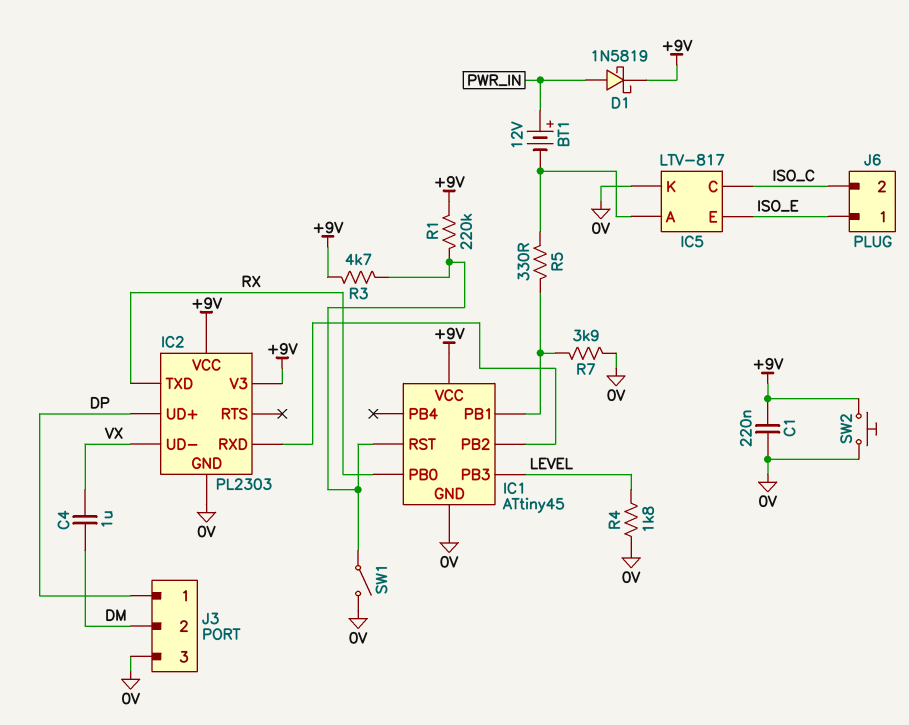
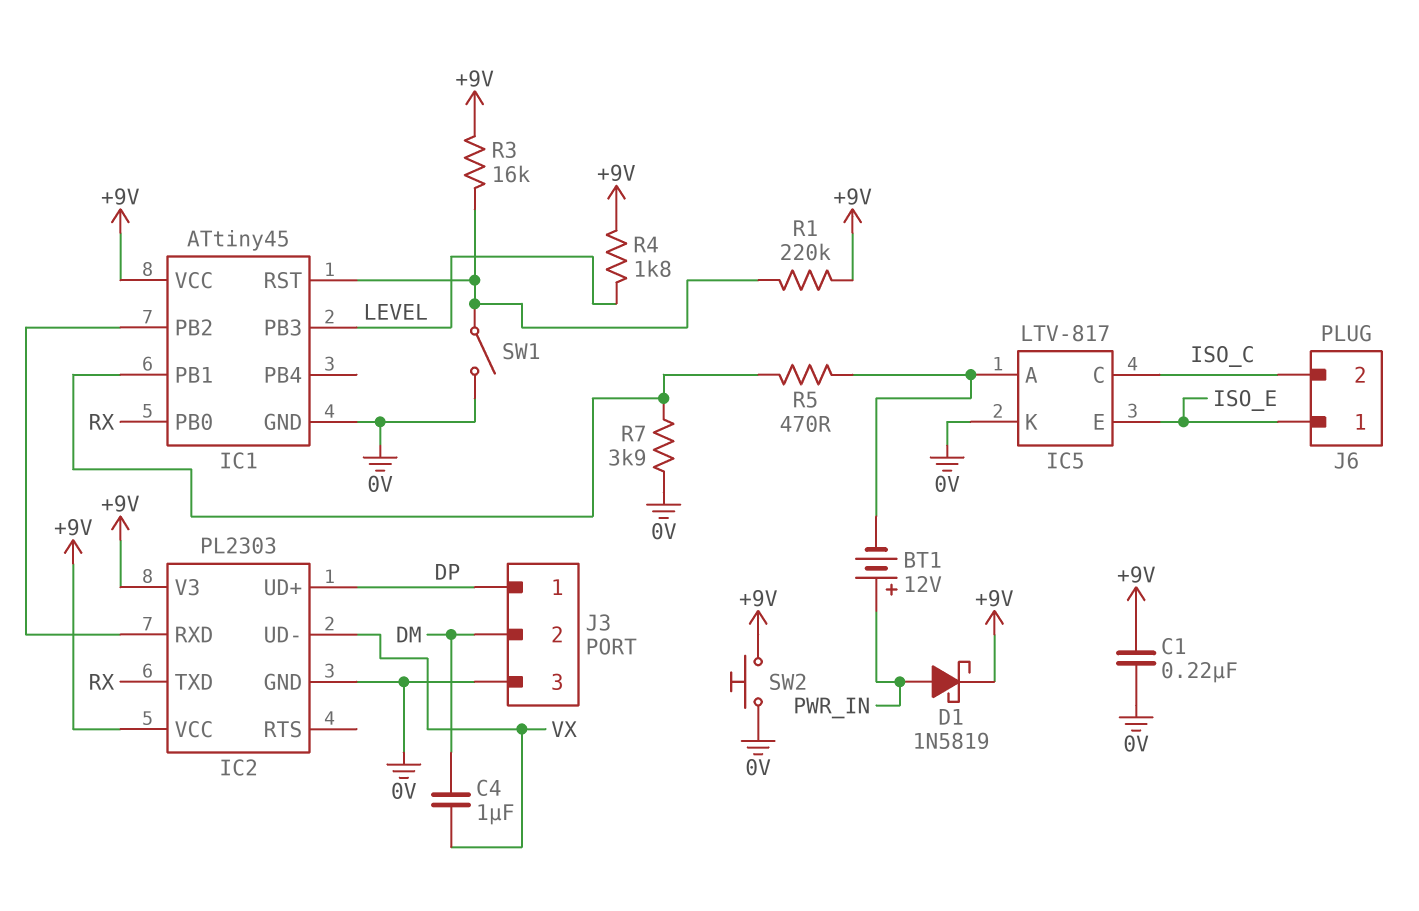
R3: 4.7k (+9V, IC1/RST) -> 16k (+9V, IC1/RST)
R4: 1.8k (0V, LEVEL) -> 1.8k (+9V, LEVEL)
R5: 330 (IC1/PB1, IC5/A) -> 470 (IC1/PB1, IC5/A)

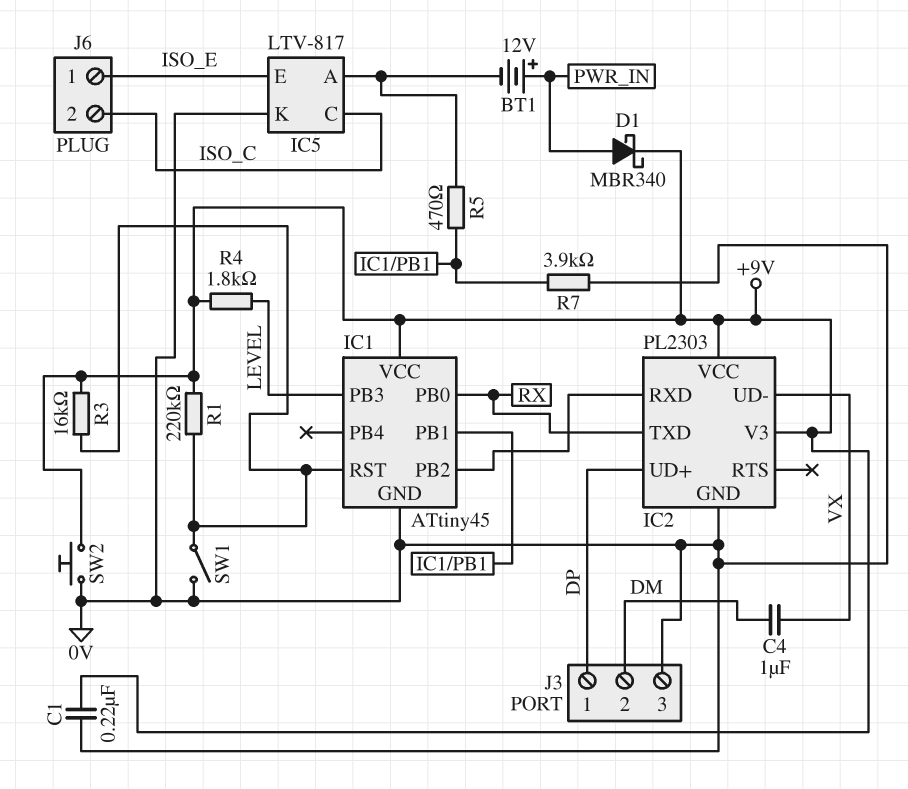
D1: schottky 1N5819 (A PWR_IN, K +9V) -> schottky MBR340 (A PWR_IN, K +9V)

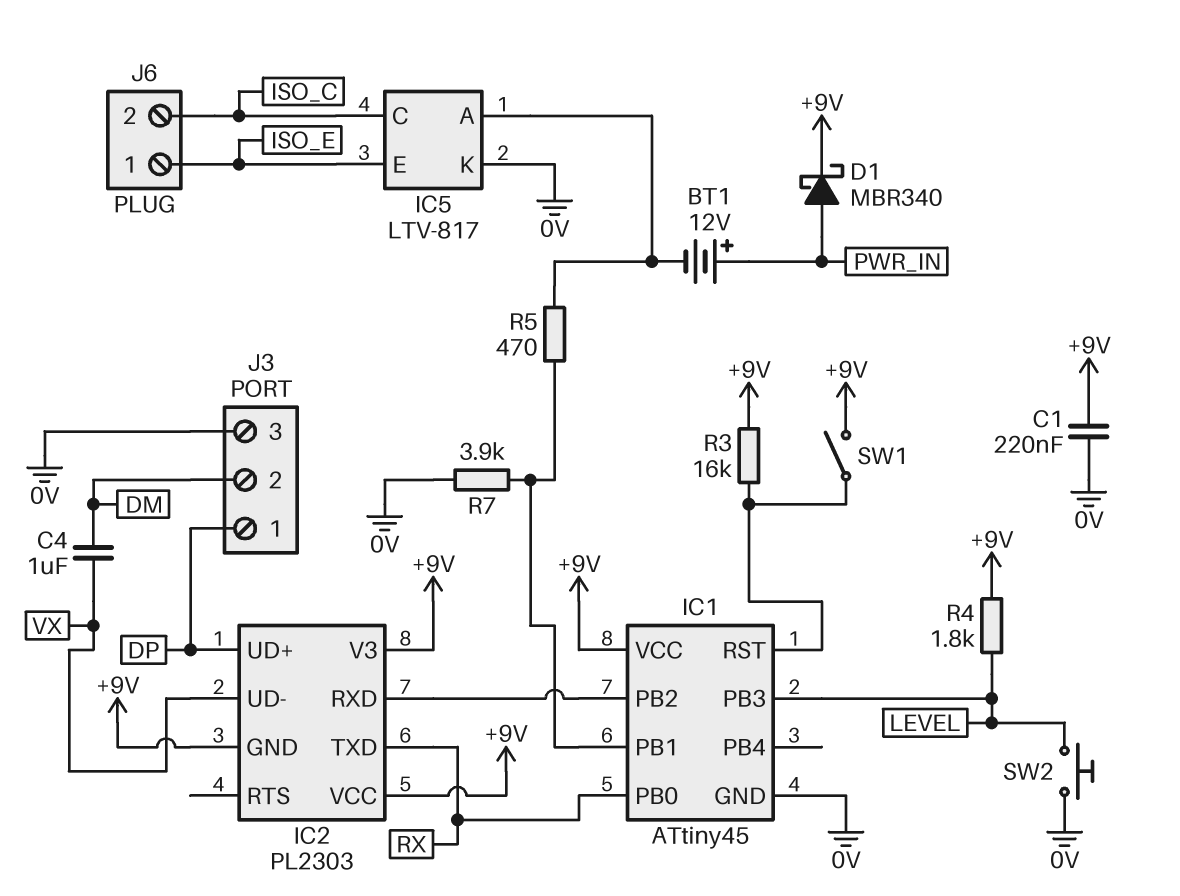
IC2 pin GND: 0V -> +9V
R1: 220k (+9V, IC1/RST) -> none
SW1: switch (0V, IC1/RST) -> switch (+9V, IC1/RST)
SW2: button (+9V, 0V) -> button (0V, LEVEL)

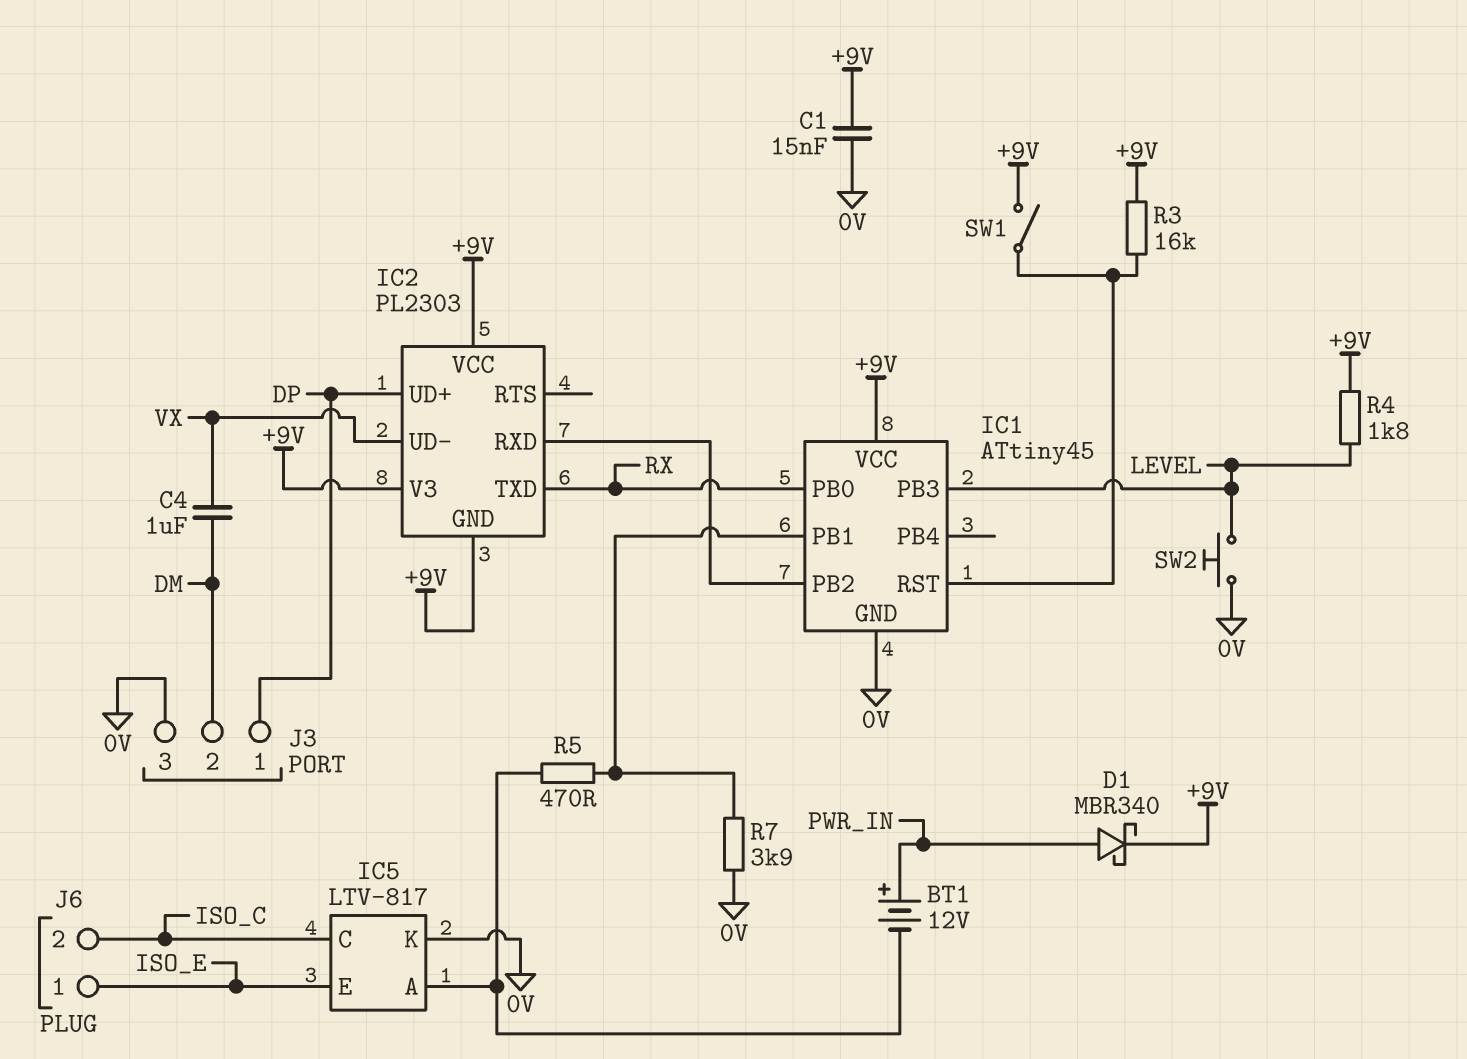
C1: 220nF (+9V, 0V) -> 15nF (+9V, 0V)

